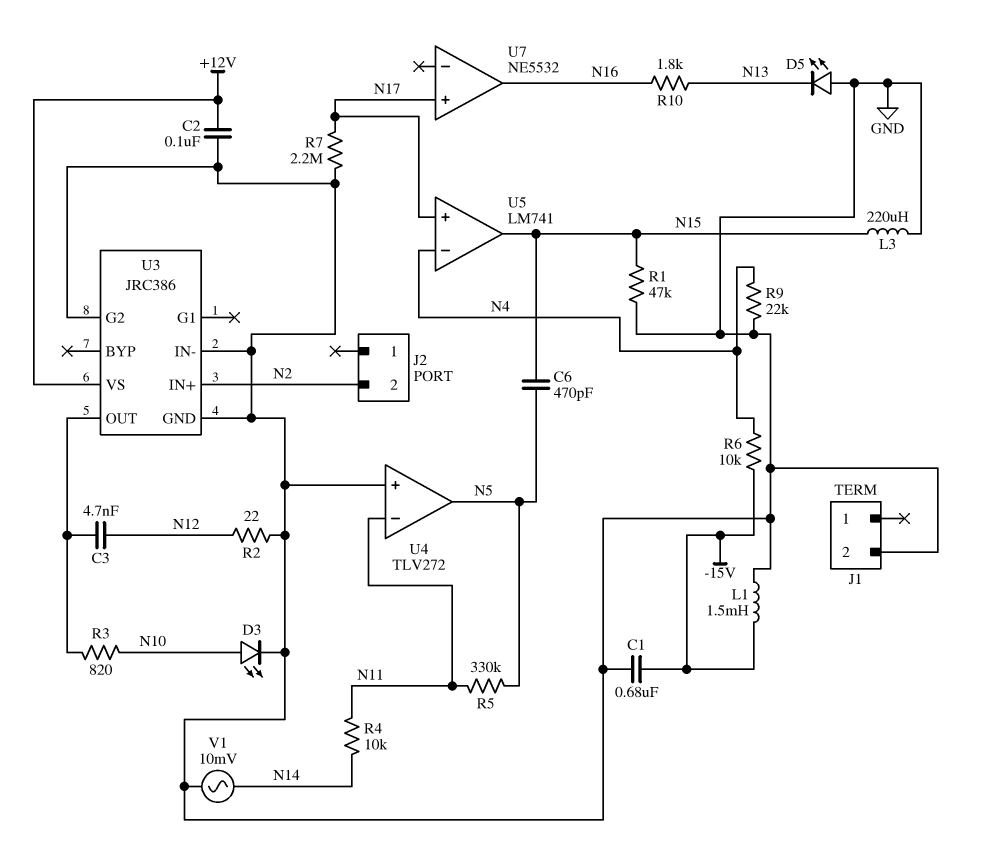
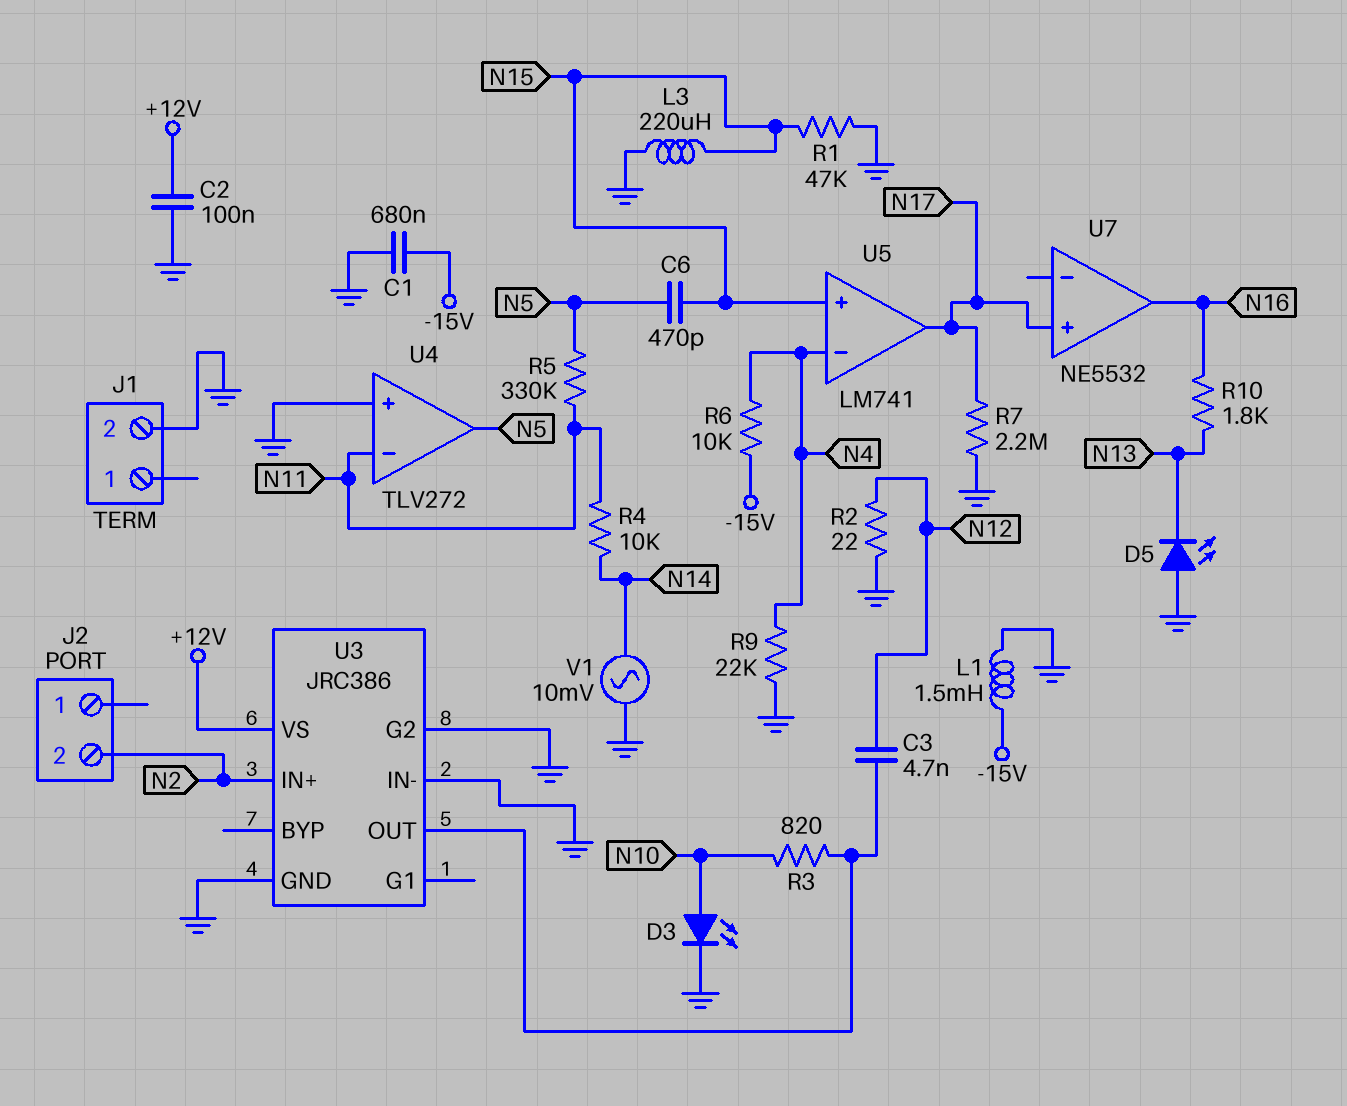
U5 pin in+: N17 -> N15
U5 pin out: N15 -> N17

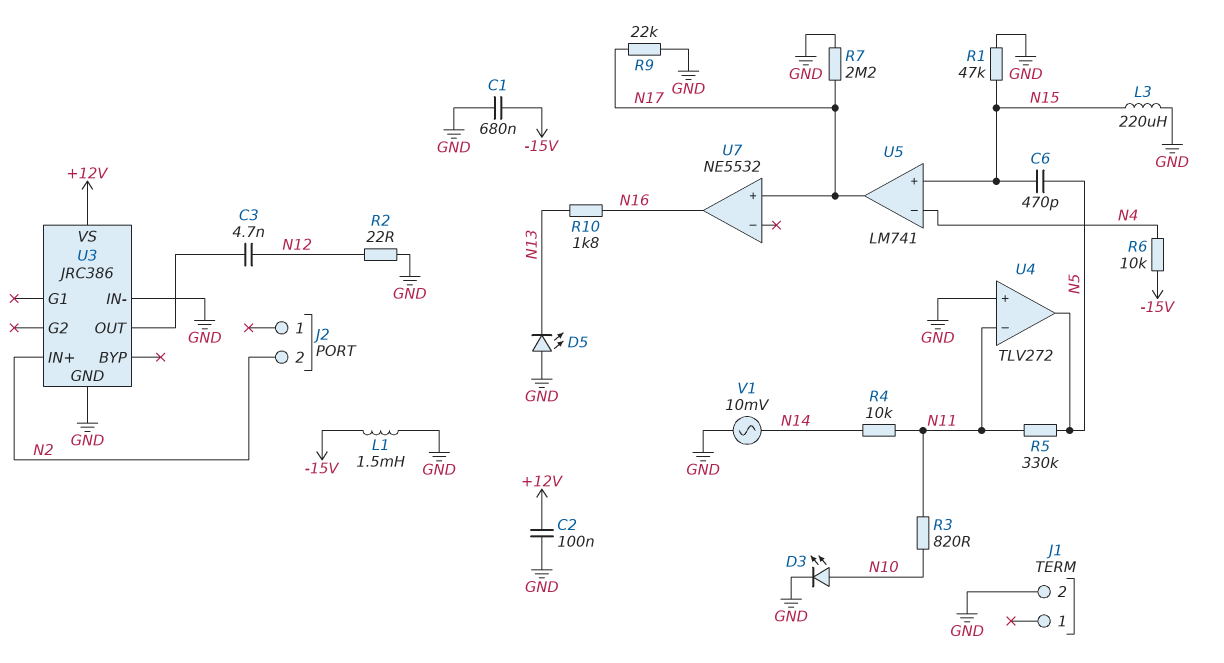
R3: 820 (N10, U3/OUT) -> 820 (N10, N11)
R9: 22k (GND, N4) -> 22k (GND, N17)
U3 pin G2: GND -> none

